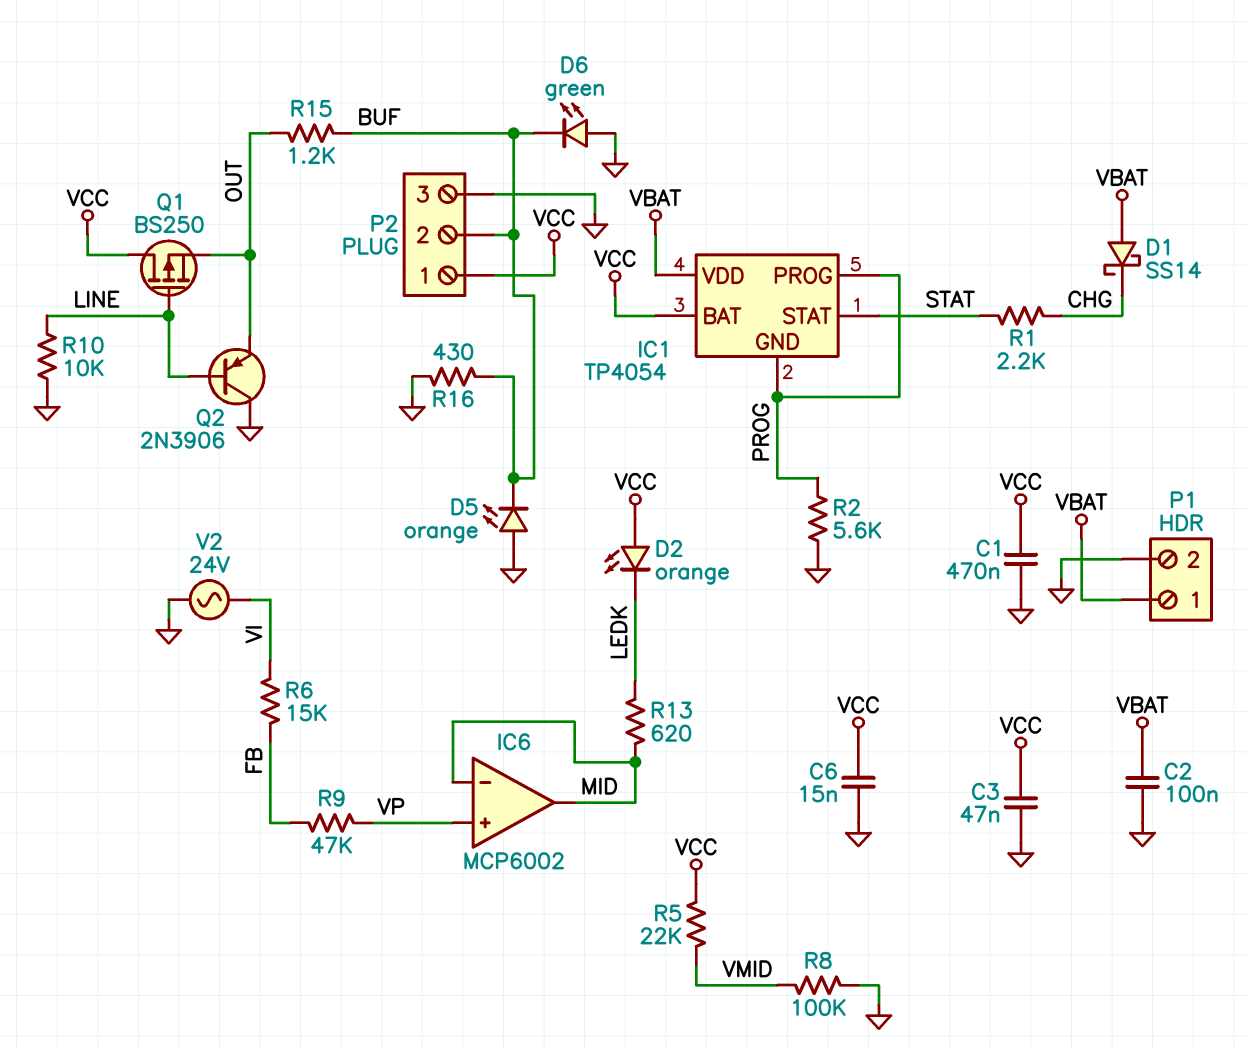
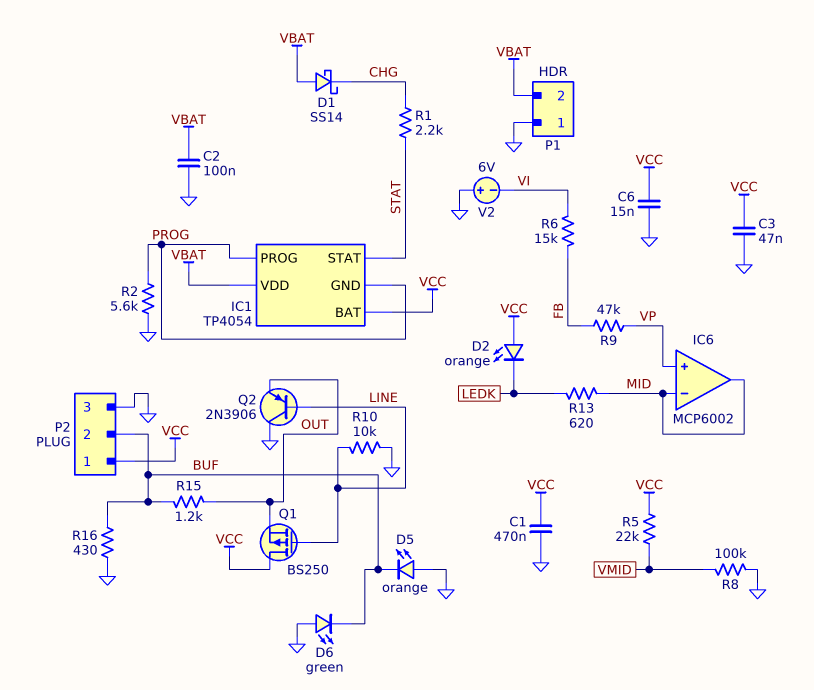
P1 pin 1: VBAT -> GND
P1 pin 2: GND -> VBAT
V2: AC 24V (GND, VI) -> 6V (plus GND, minus VI)

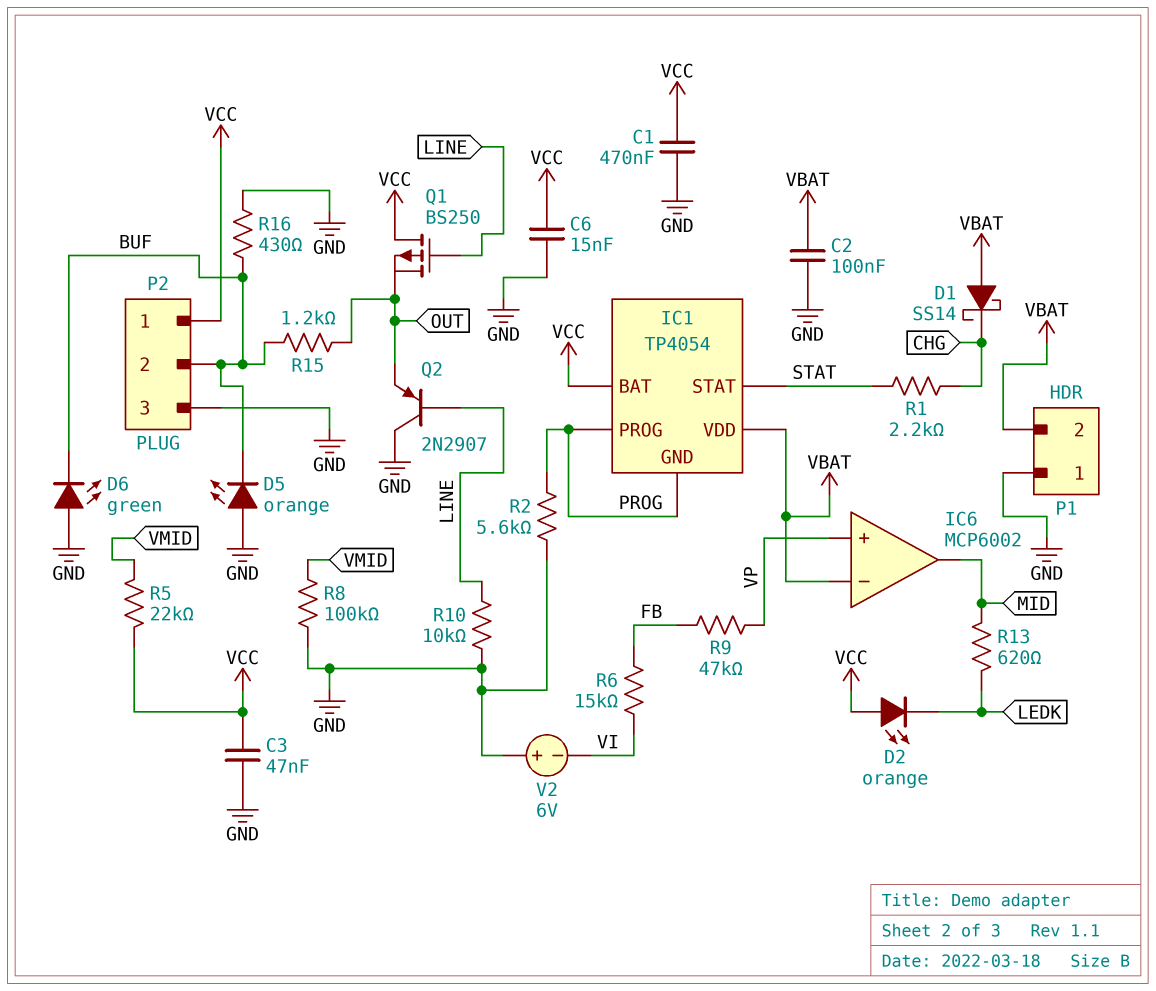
IC6 pin in-: MID -> VBAT
Q2: PNP 2N3906 (B LINE, C GND, E OUT) -> PNP 2N2907 (B LINE, C GND, E OUT)

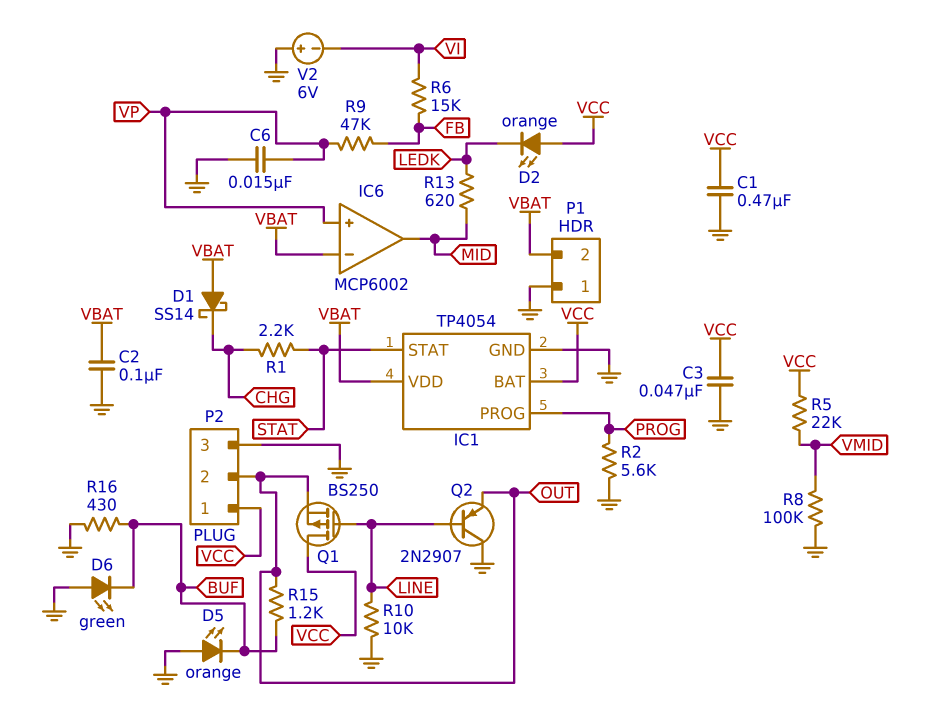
C6: 15nF (GND, VCC) -> 15nF (GND, VP)
IC1 pin GND: PROG -> GND
P2 pin 2: BUF -> OUT

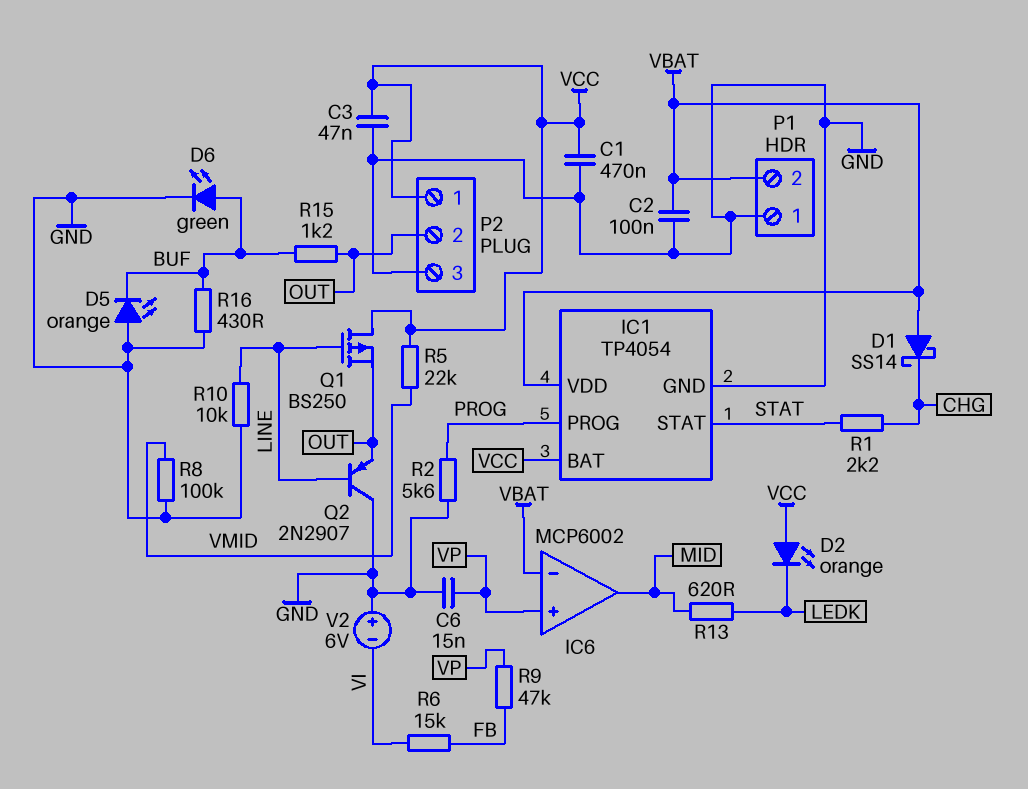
D6: LED green (A GND, K BUF) -> LED green (A BUF, K GND)

